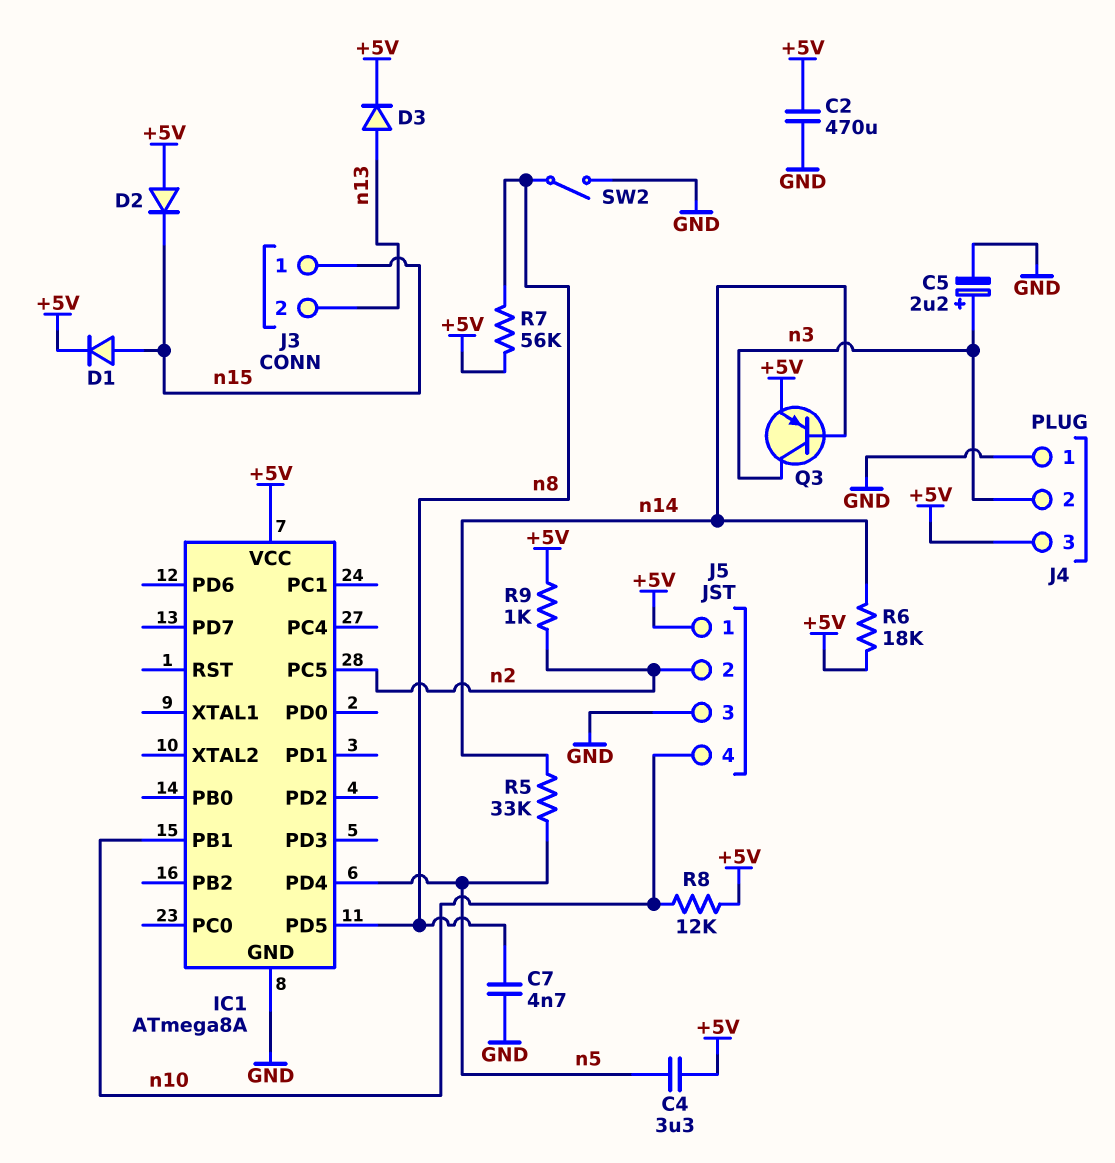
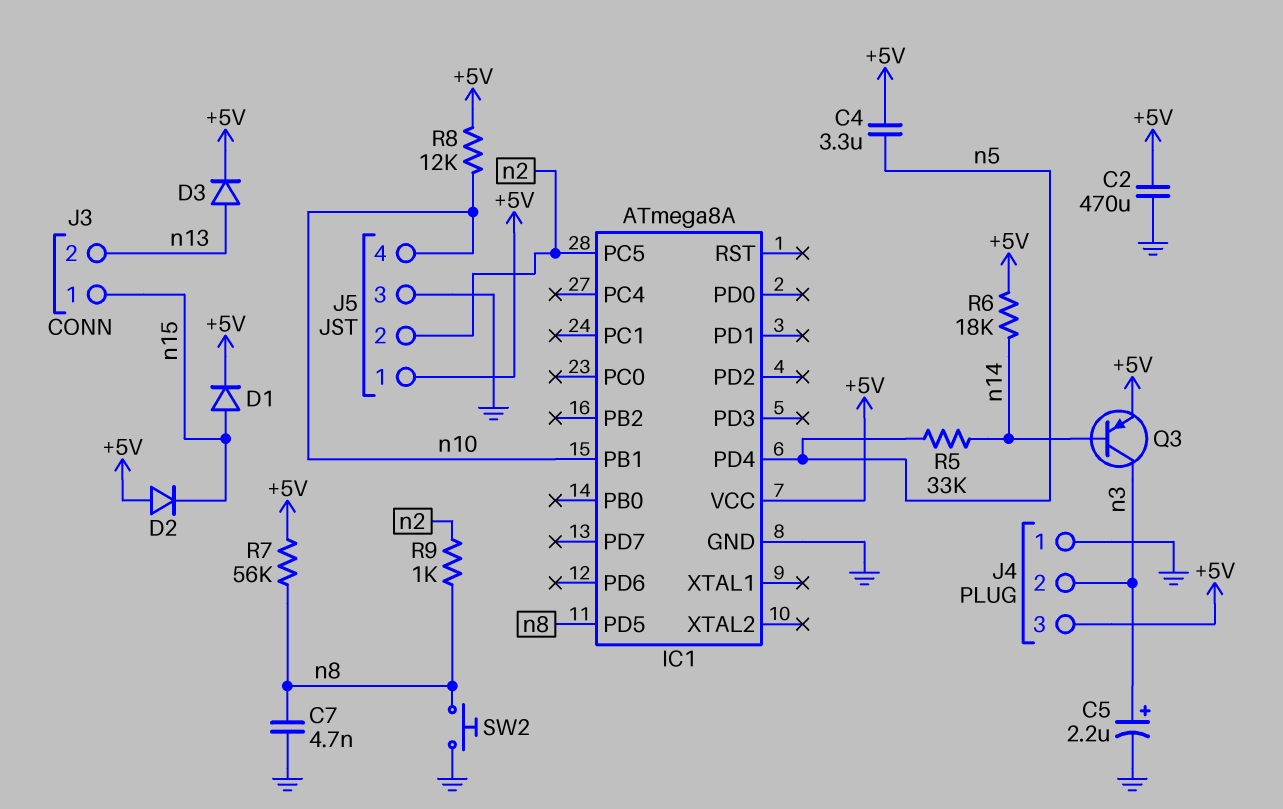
R9: 1k (+5V, n2) -> 1k (n2, n8)
SW2: switch (GND, n8) -> button (GND, n8)

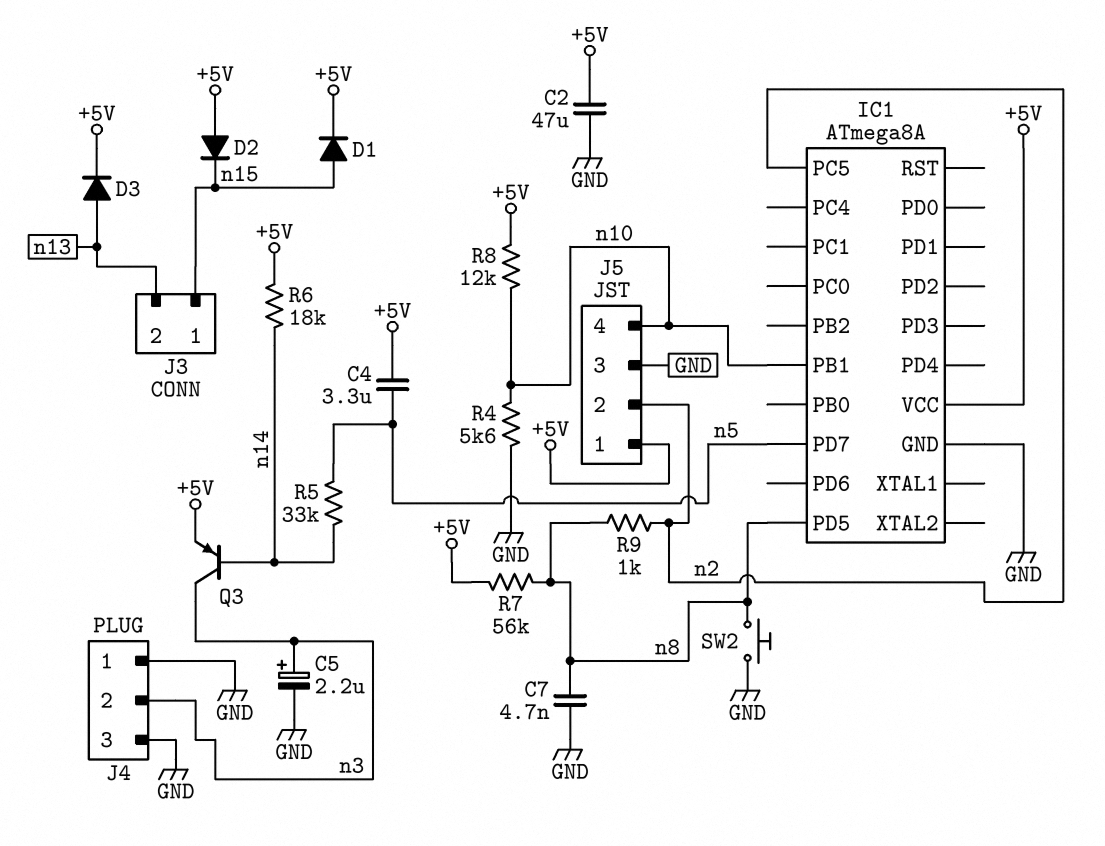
C2: 470uF (+5V, GND) -> 47uF (+5V, GND)
IC1 pin PD4: n5 -> none
IC1 pin PD7: none -> n5
J4 pin 3: +5V -> GND
R4: none -> 5.6k (GND, n10)

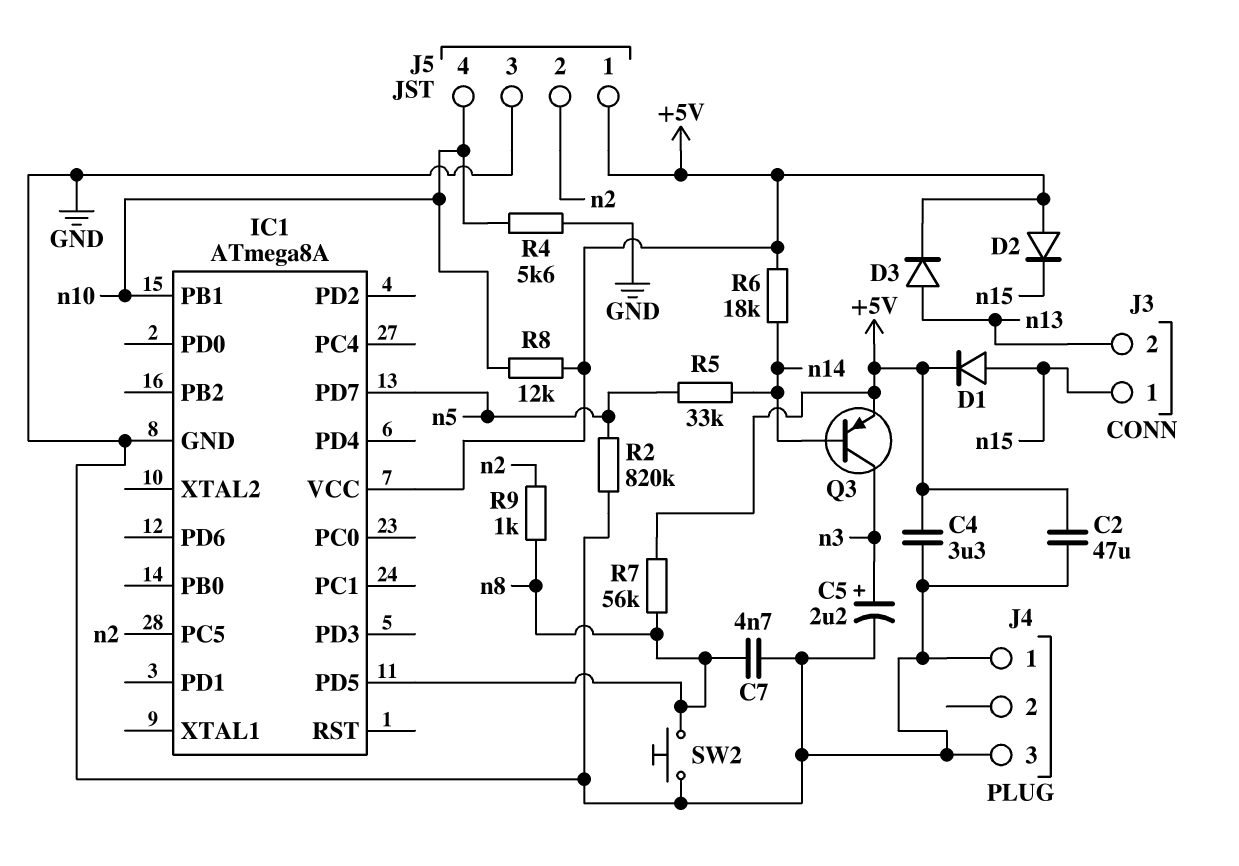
C4: 3.3uF (+5V, n5) -> 3.3uF (+5V, GND)
J4 pin 2: n3 -> none
R2: none -> 820k (GND, n5)

